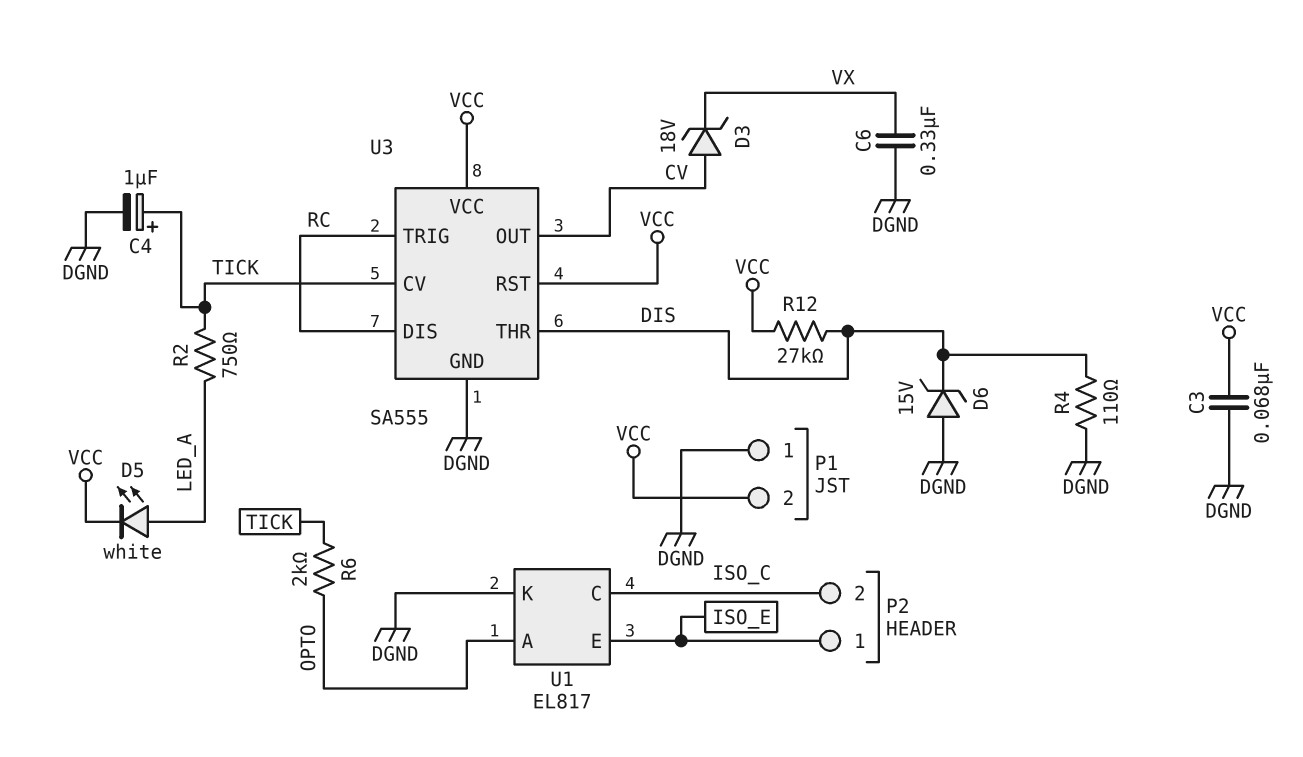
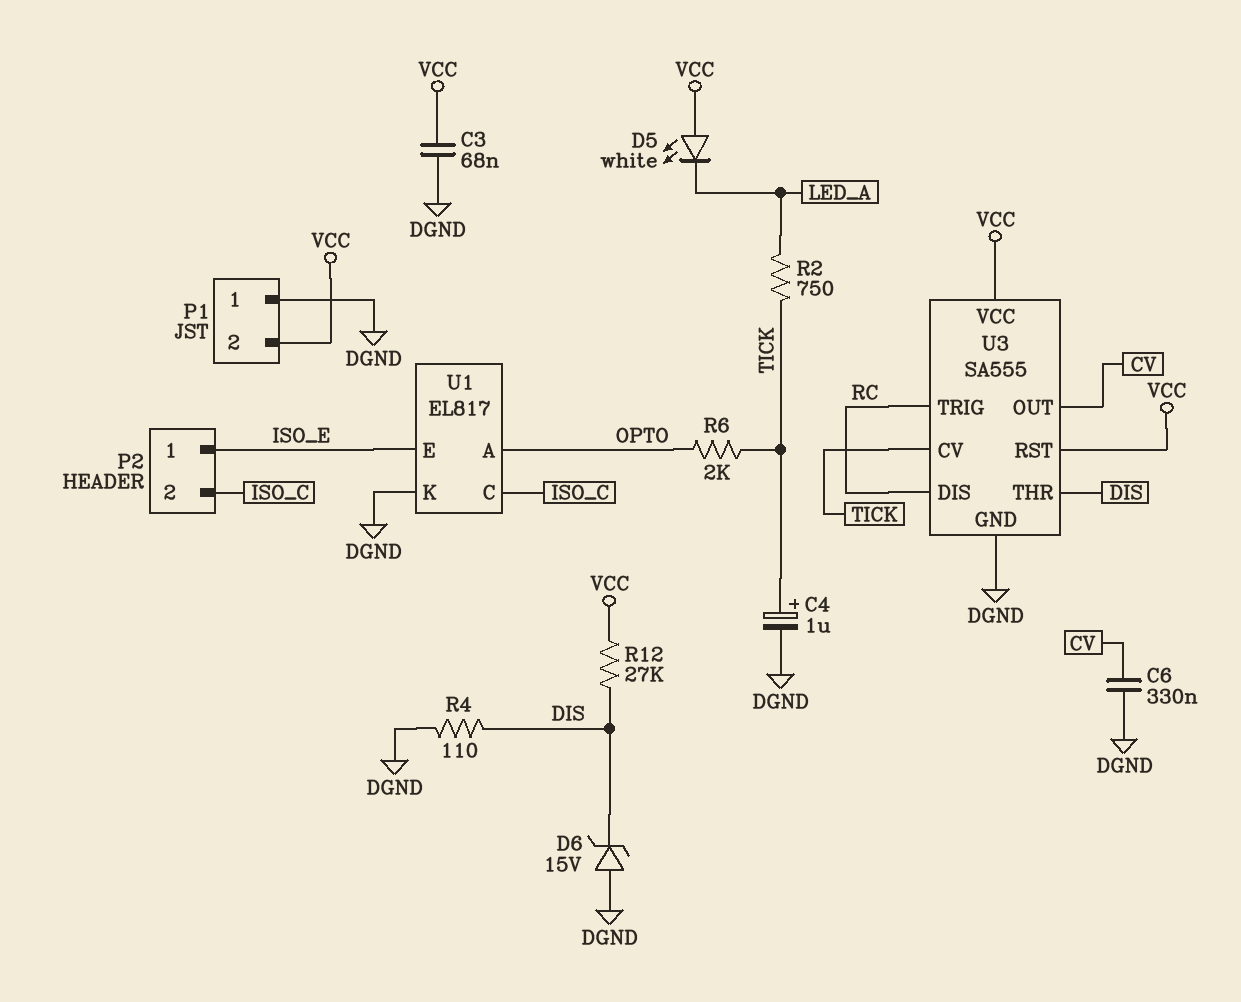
C6: 330nF (DGND, VX) -> 330nF (CV, DGND)
D3: zener 18V (A CV, K VX) -> none
D5: LED white (A LED_A, K VCC) -> LED white (A VCC, K LED_A)

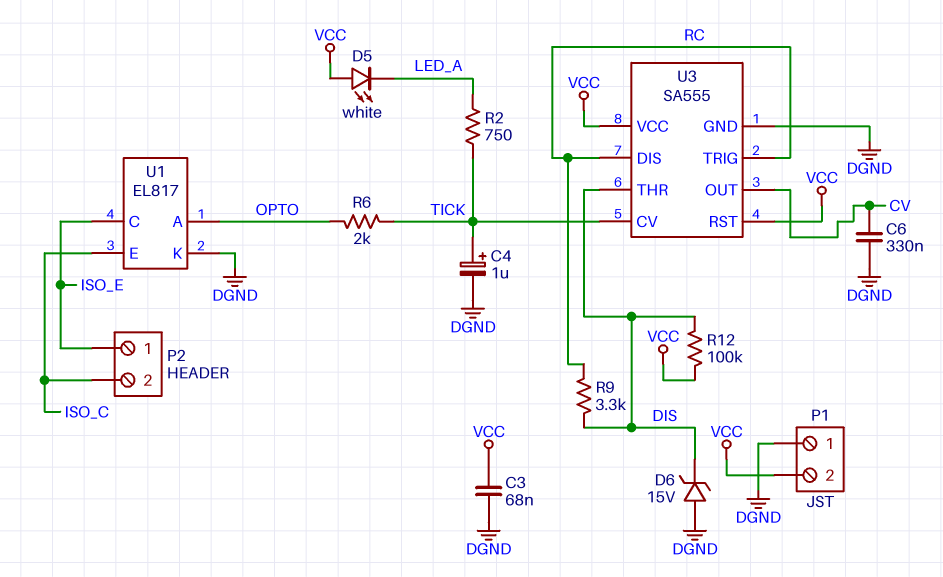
R4: 110 (DGND, DIS) -> none
R9: none -> 3.3k (DIS, RC)
R12: 27k (DIS, VCC) -> 100k (DIS, VCC)
U1 pin C: ISO_C -> ISO_E
U1 pin E: ISO_E -> ISO_C

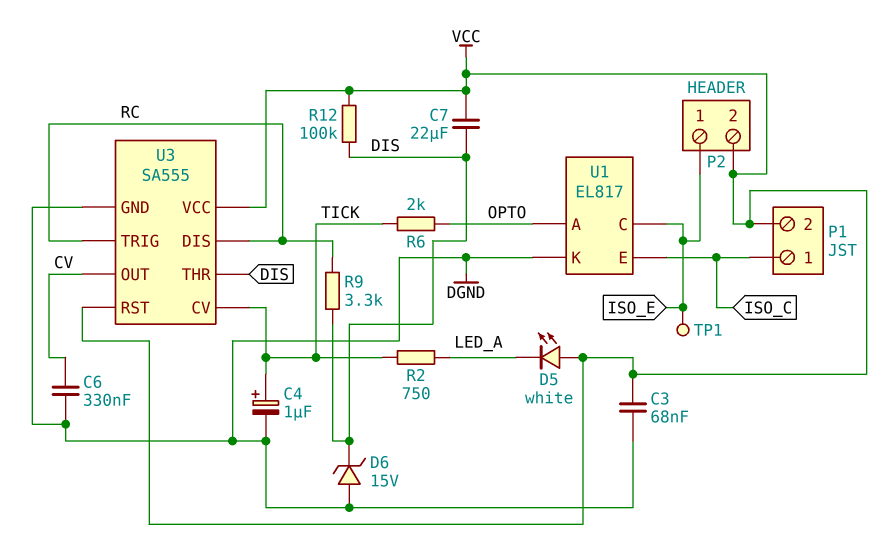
C7: none -> 22uF (DIS, VCC)
P1 pin 1: DGND -> ISO_C
P2 pin 2: ISO_C -> VCC
TP1: none -> test point (ISO_E)

